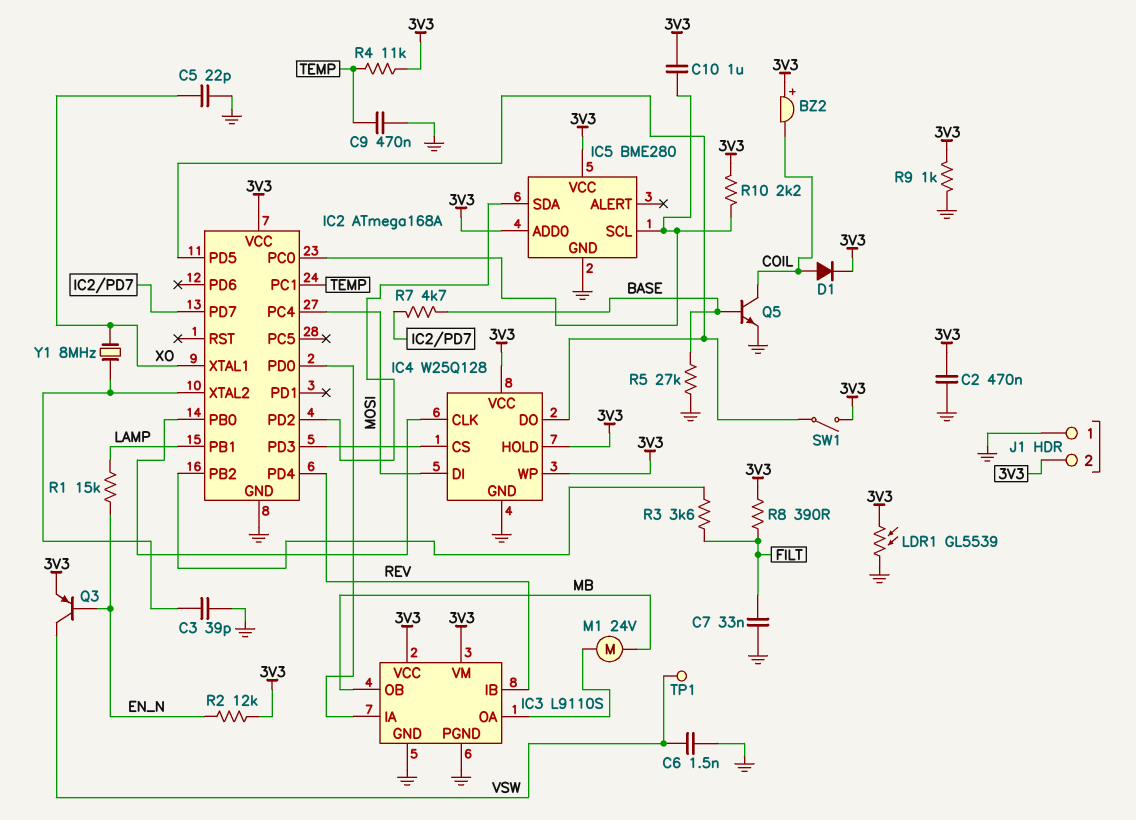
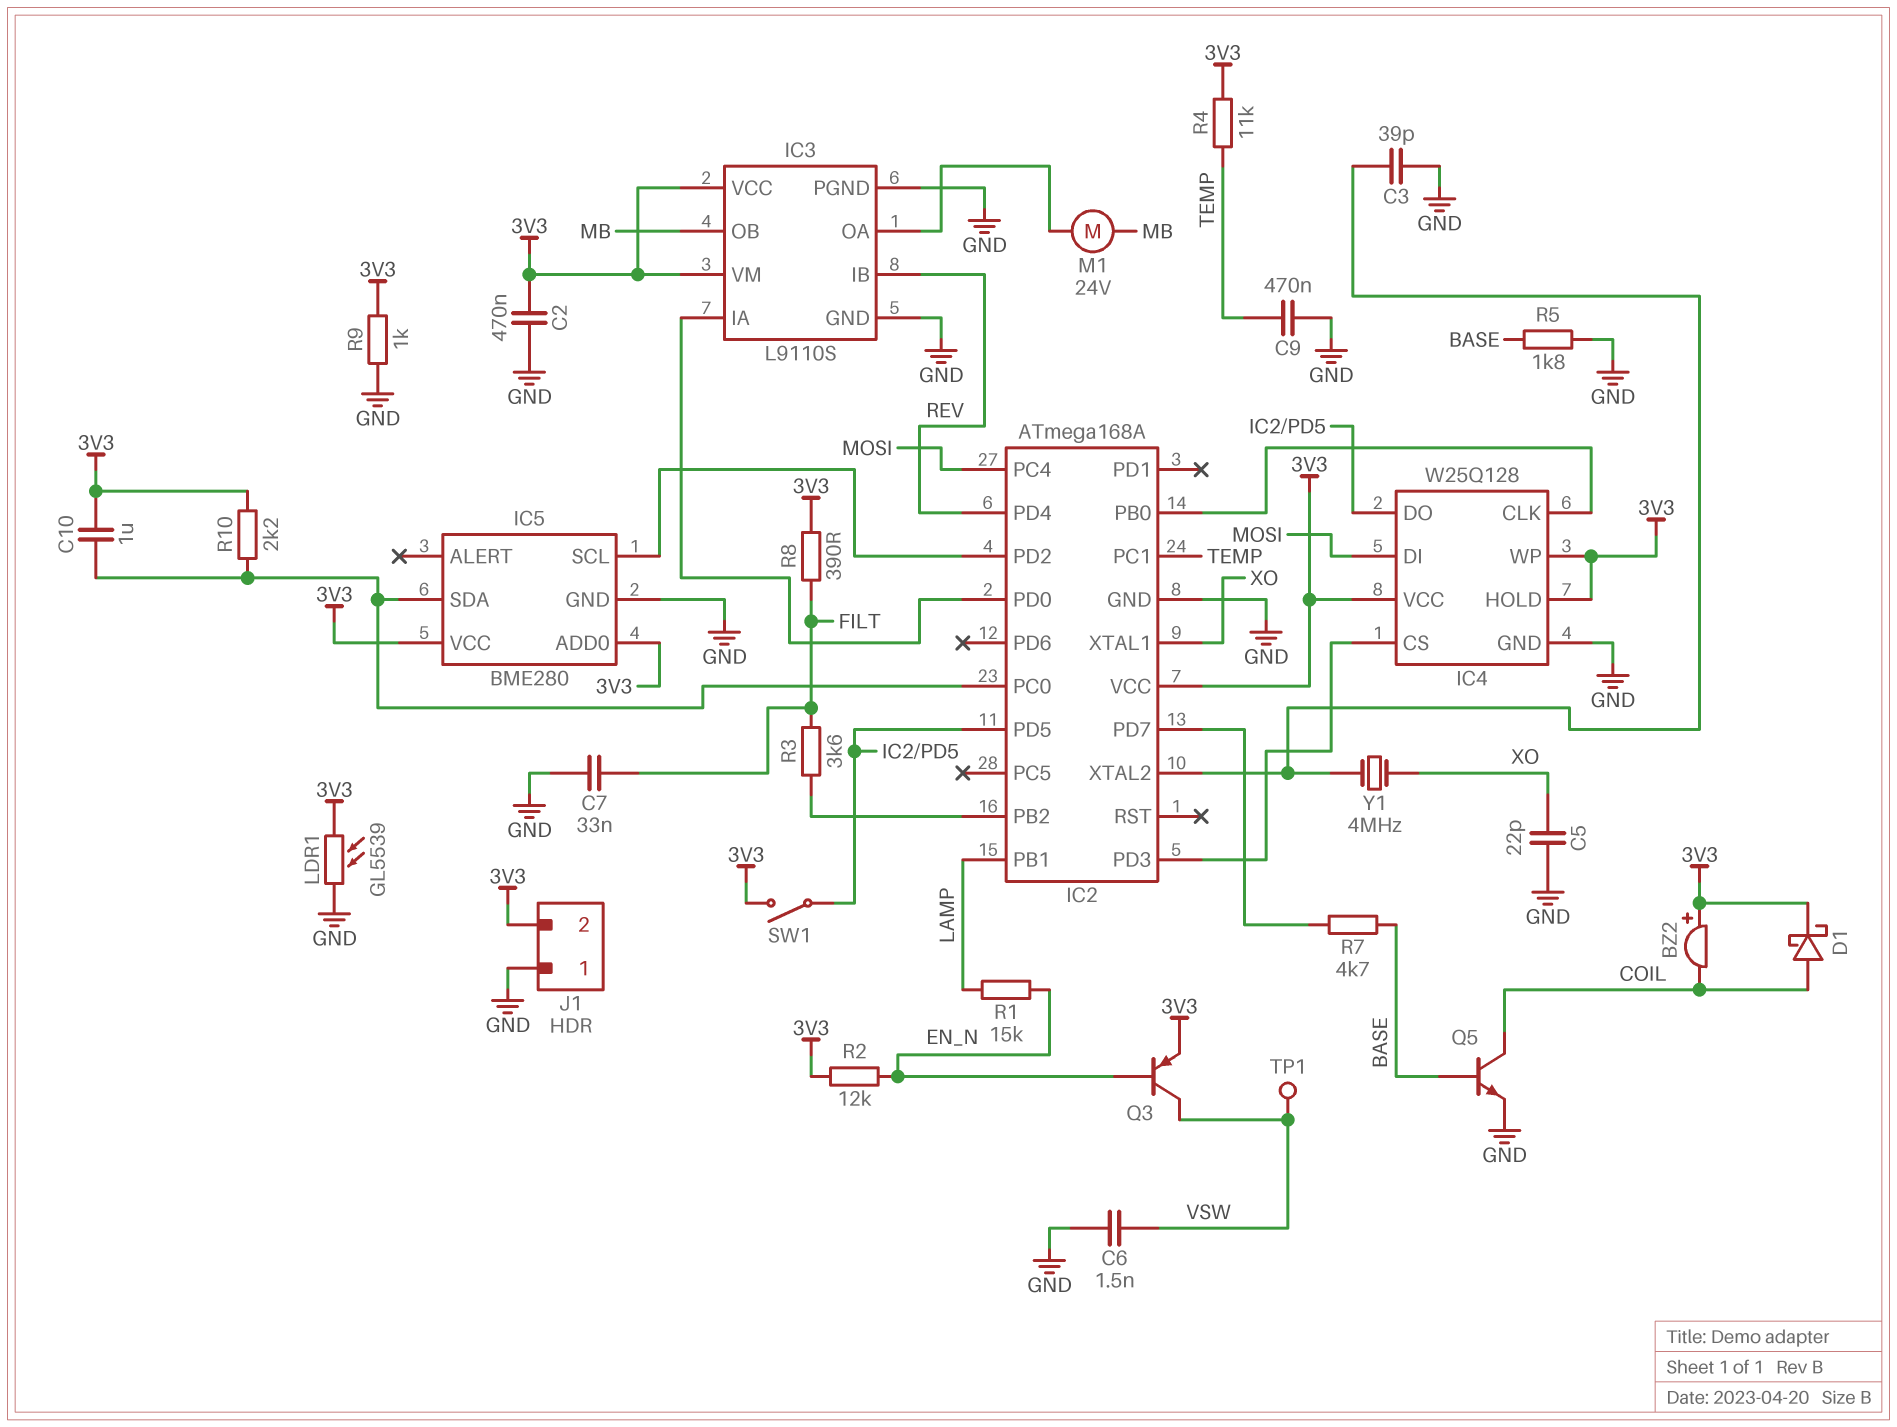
D1: diode (A COIL, K 3V3) -> schottky (A COIL, K 3V3)
IC5 pin SCL: IC2/PC0 -> IC2/PD2
IC5 pin SDA: IC2/PD2 -> IC2/PC0
R5: 27k (BASE, GND) -> 1.8k (BASE, GND)
Y1: 8MHz (IC2/XTAL2, XO) -> 4MHz (IC2/XTAL2, XO)

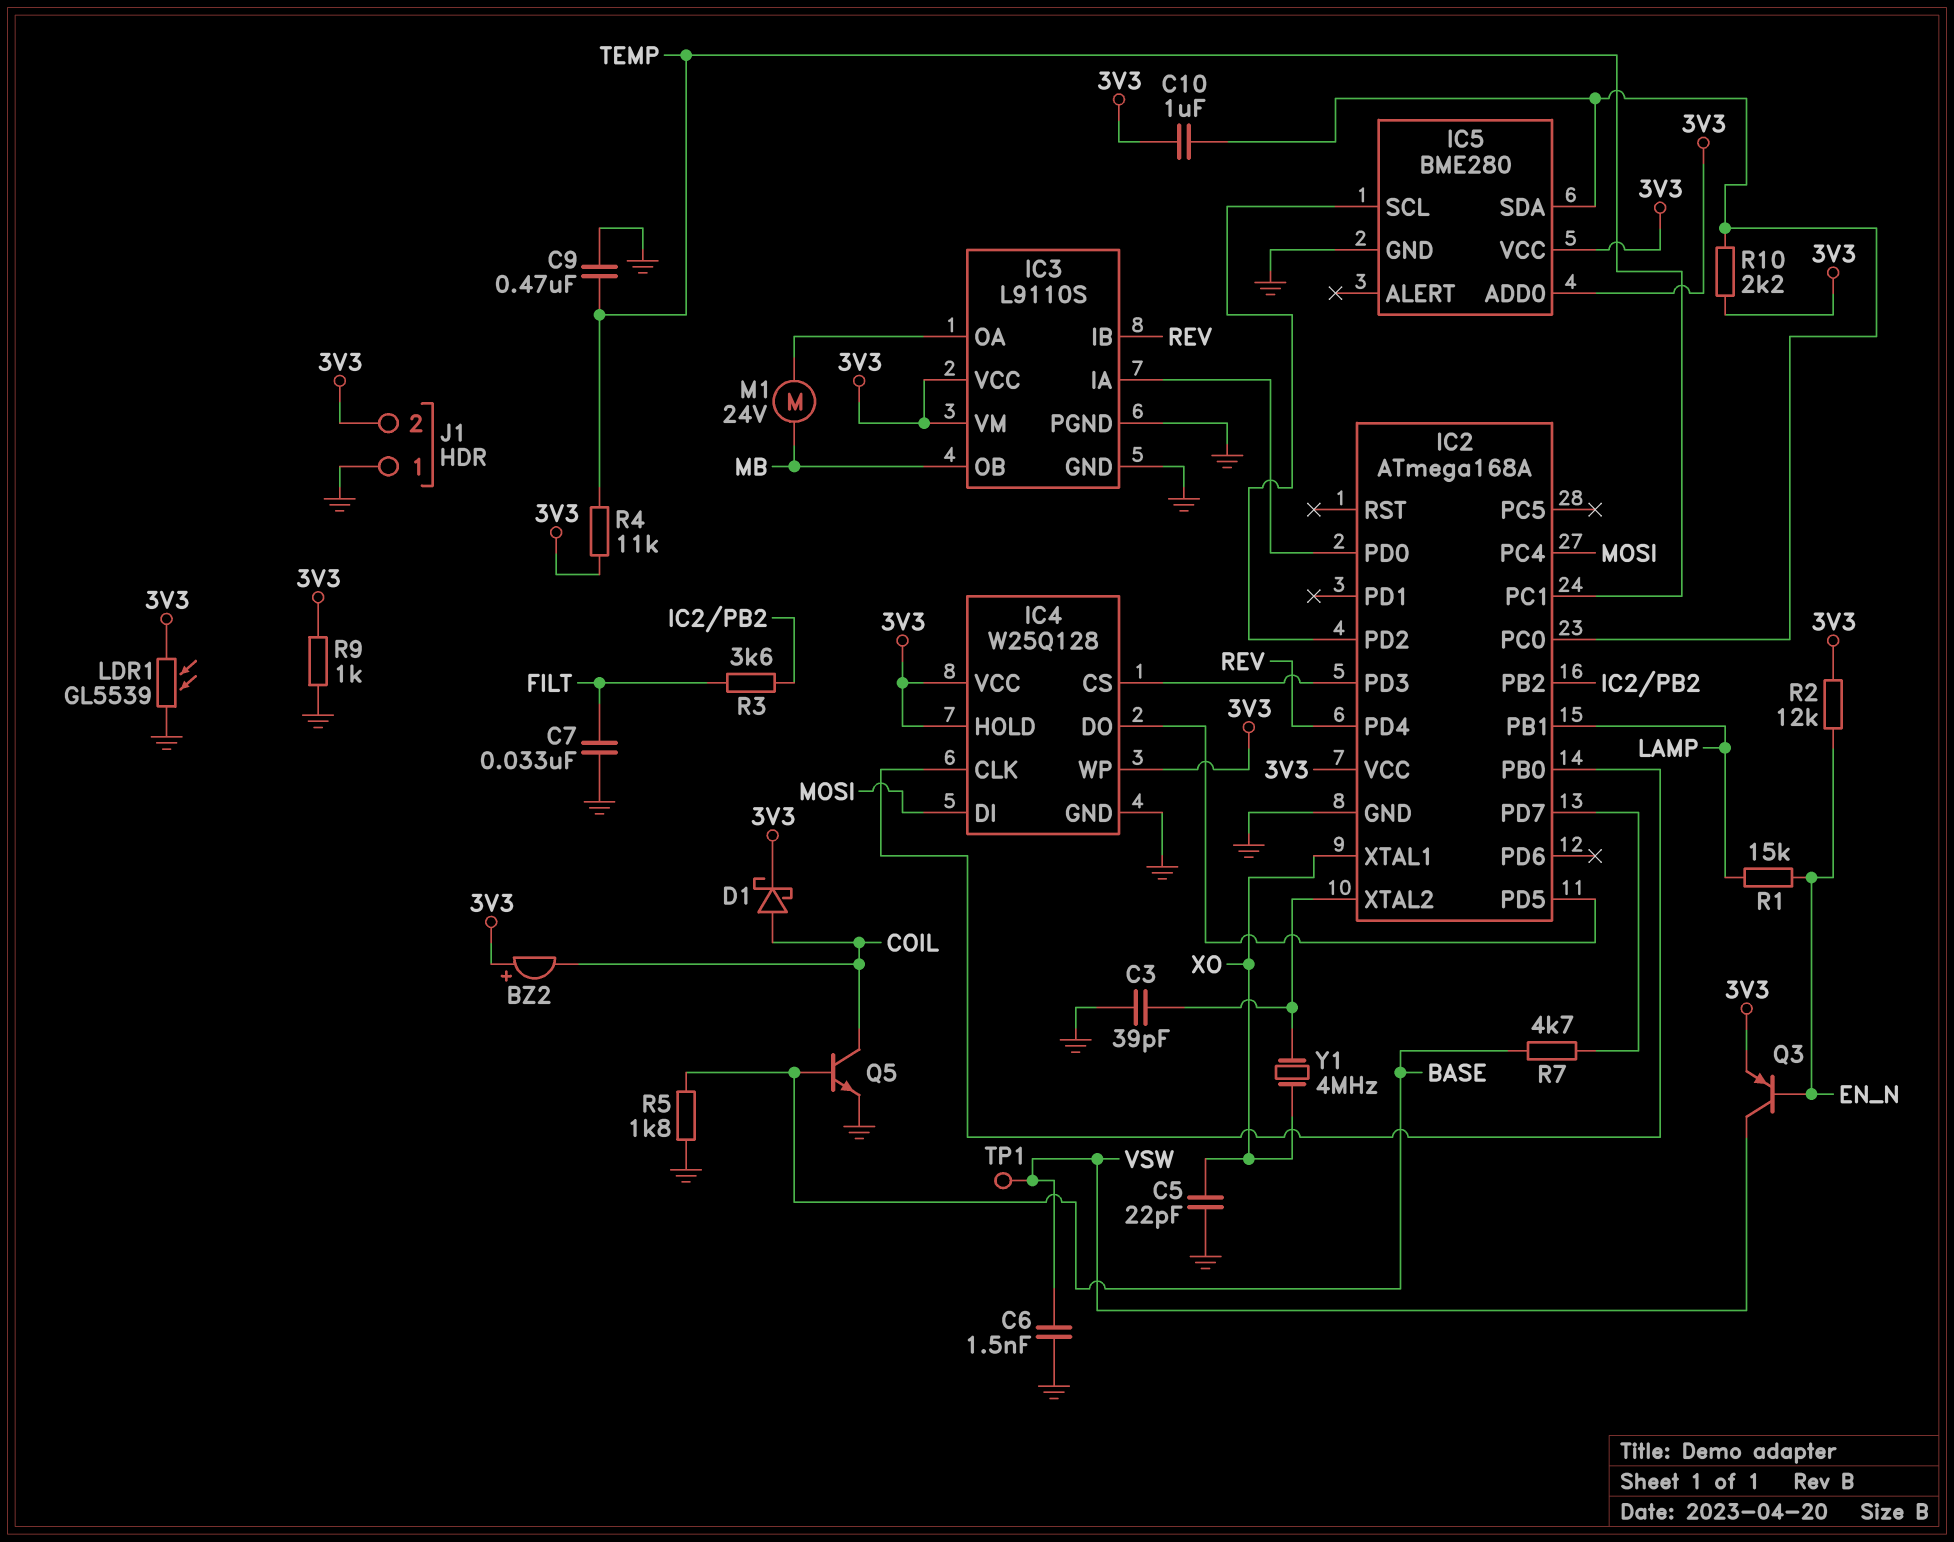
C2: 470nF (3V3, GND) -> none
R8: 390 (3V3, FILT) -> none
SW1: switch (3V3, IC2/PD5) -> none

